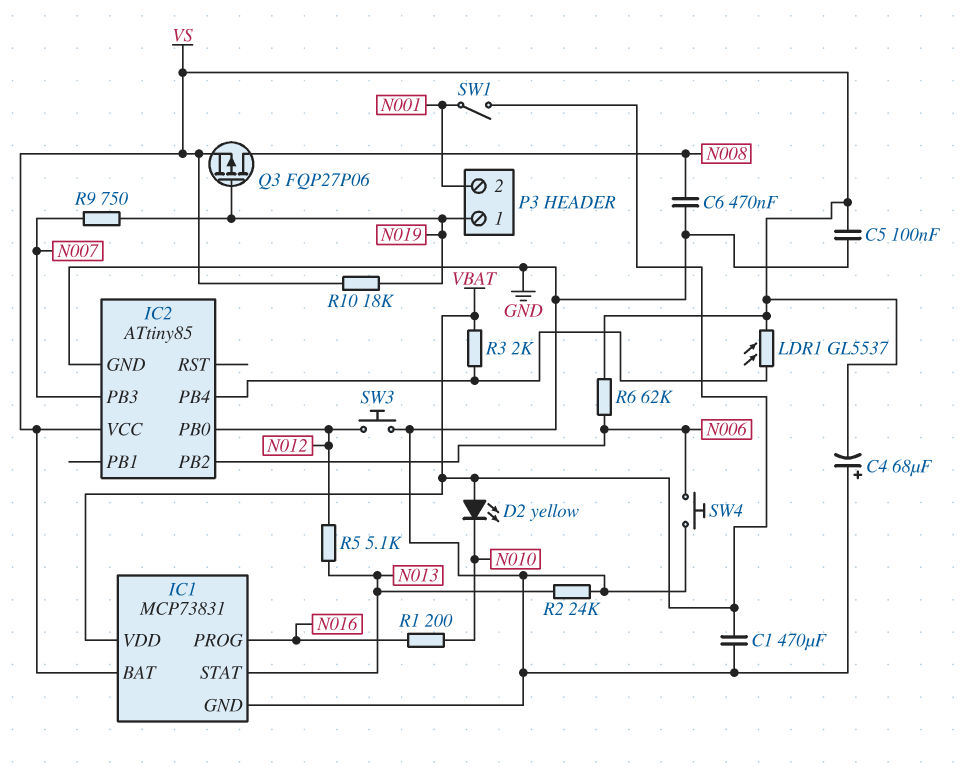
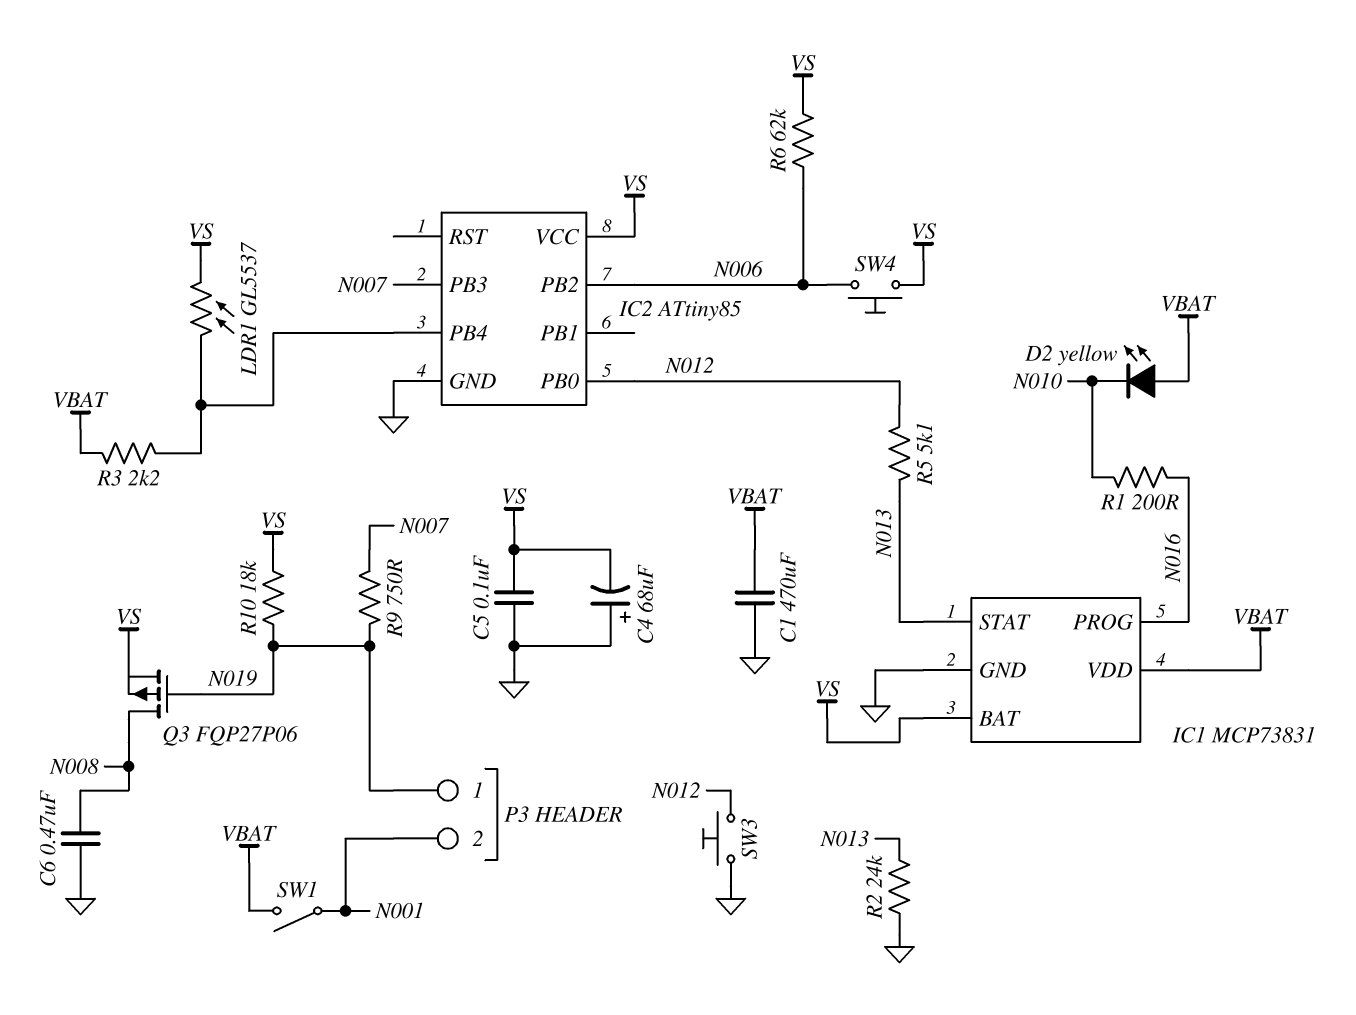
R3: 2k (IC2/PB4, VBAT) -> 2.2k (IC2/PB4, VBAT)
SW4: button (GND, N006) -> button (N006, VS)

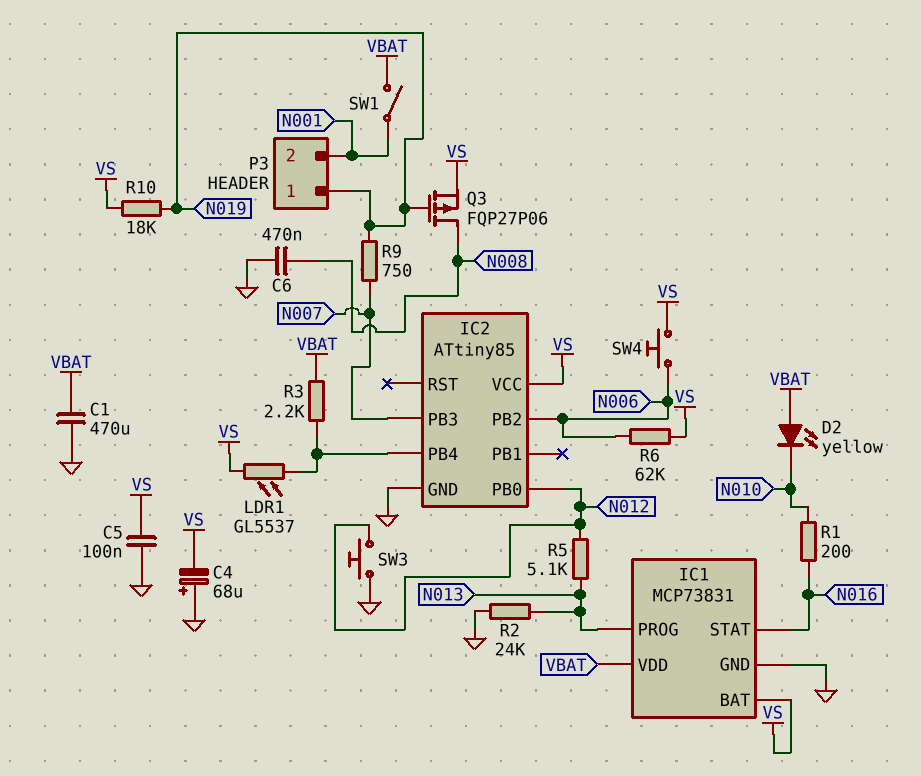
IC1 pin PROG: N016 -> N013
IC1 pin STAT: N013 -> N016

